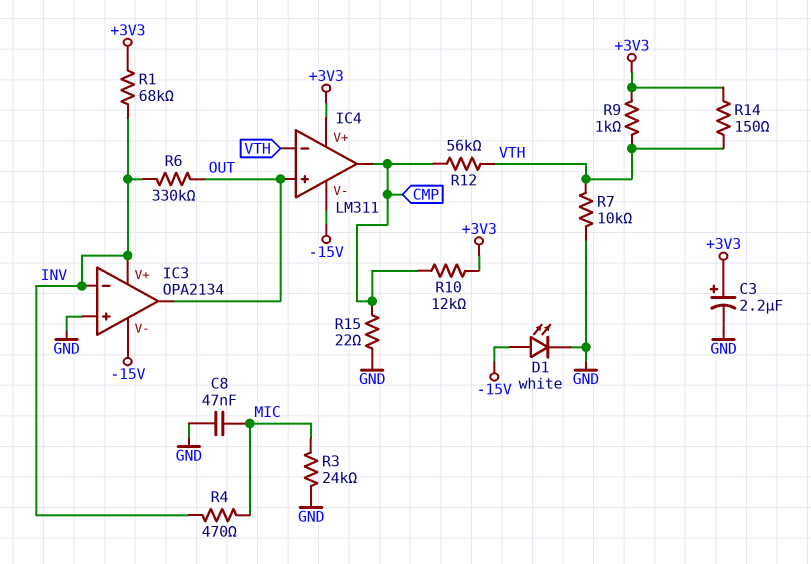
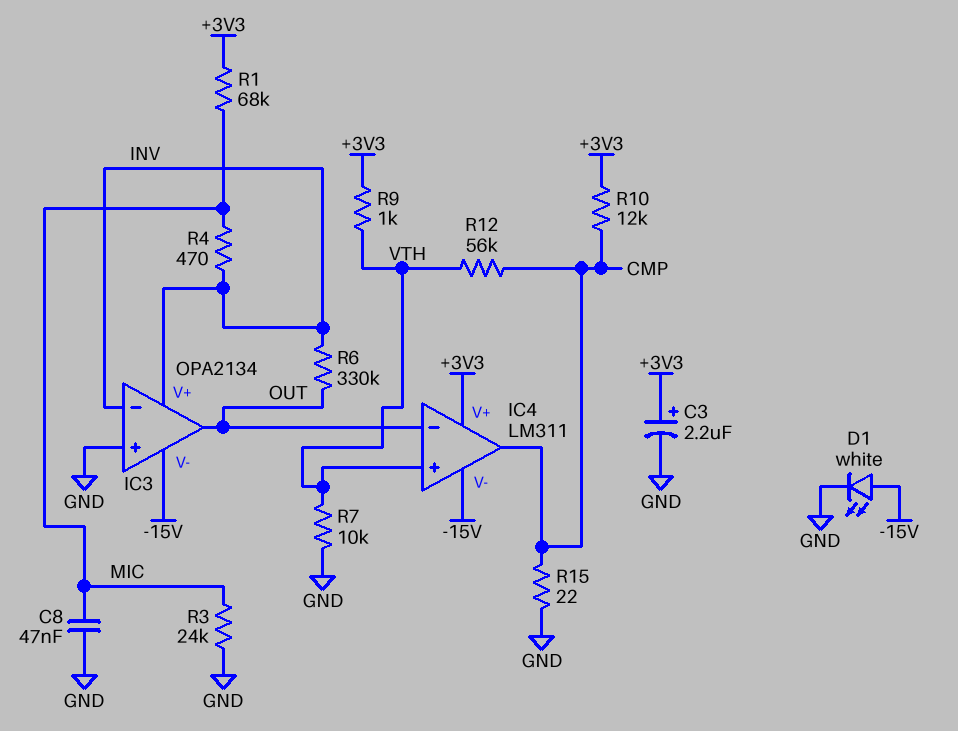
IC4 pin in+: OUT -> VTH
IC4 pin in-: VTH -> OUT
R1: 68k (+3V3, INV) -> 68k (+3V3, MIC)
R14: 150 (+3V3, VTH) -> none

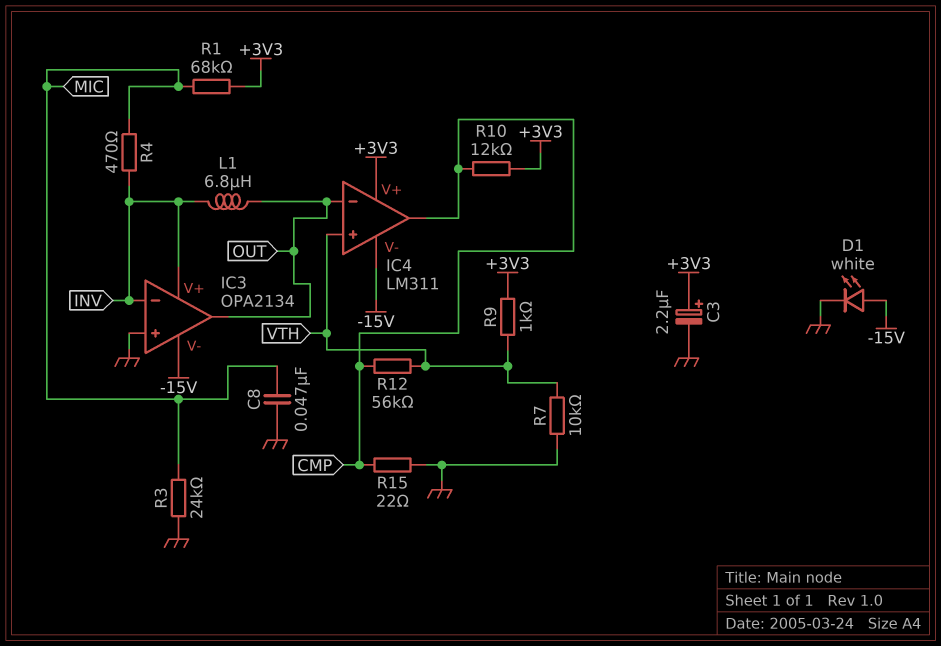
L1: none -> 6.8uH (INV, OUT)
R6: 330k (INV, OUT) -> none

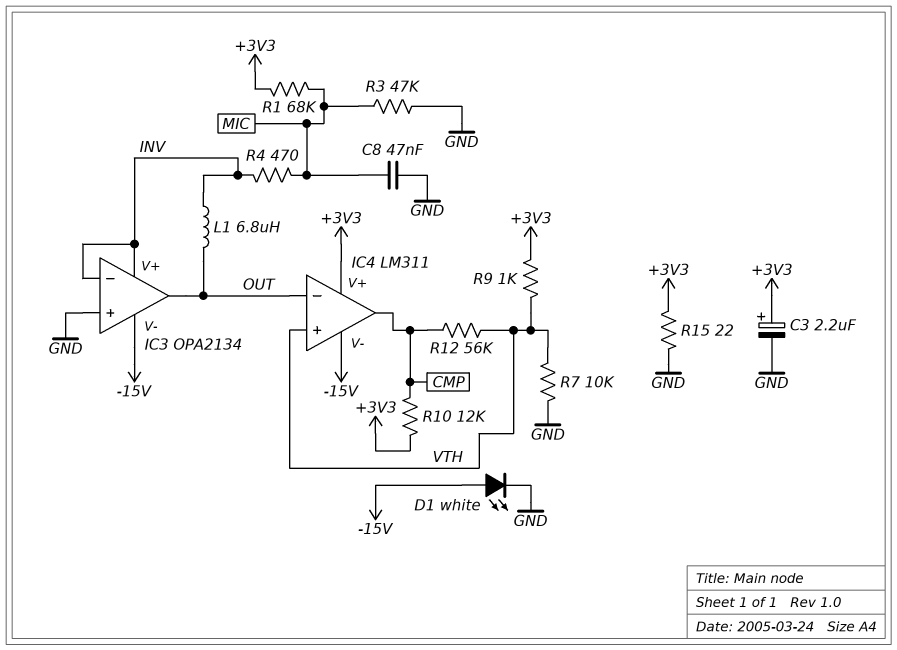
R3: 24k (GND, MIC) -> 47k (GND, MIC)
R15: 22 (CMP, GND) -> 22 (+3V3, GND)

